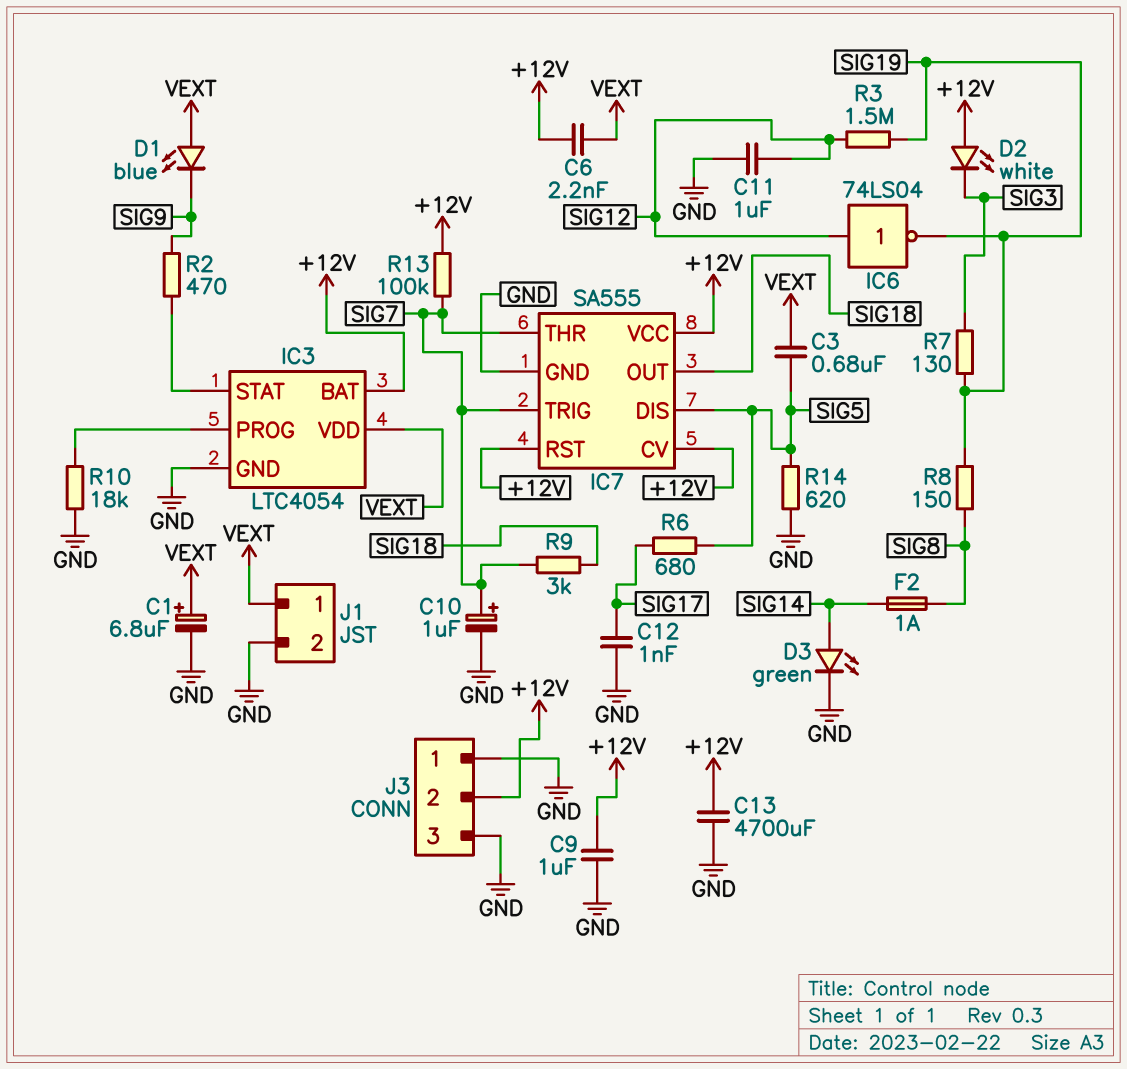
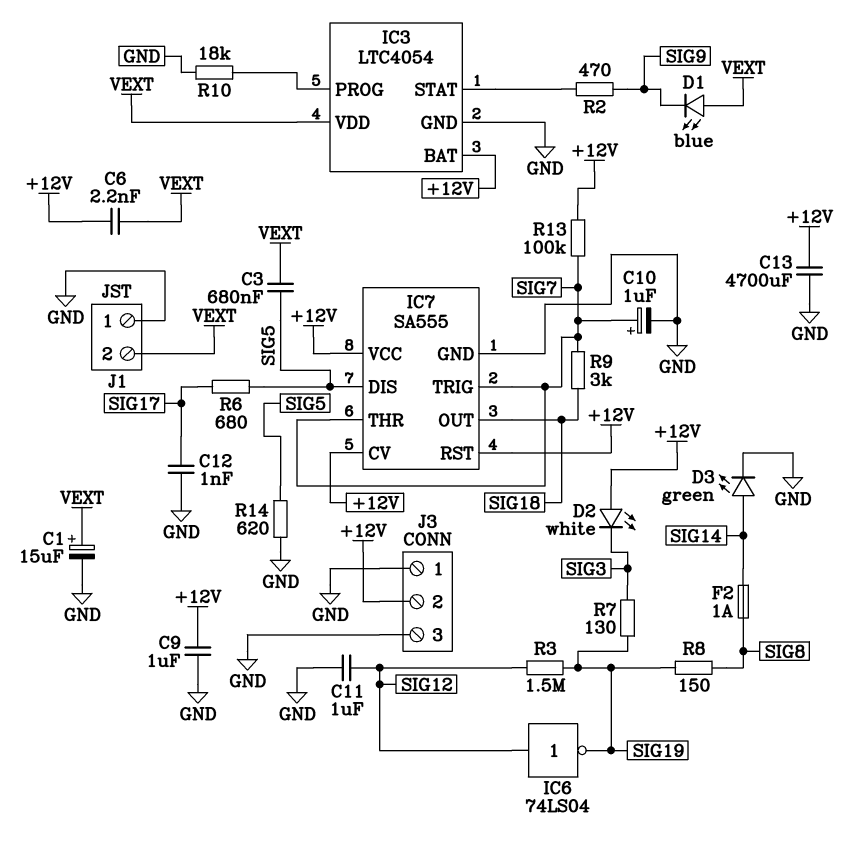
C1: 6.8uF (plus VEXT, minus GND) -> 15uF (plus VEXT, minus GND)
J1 pin 1: VEXT -> GND
J1 pin 2: GND -> VEXT

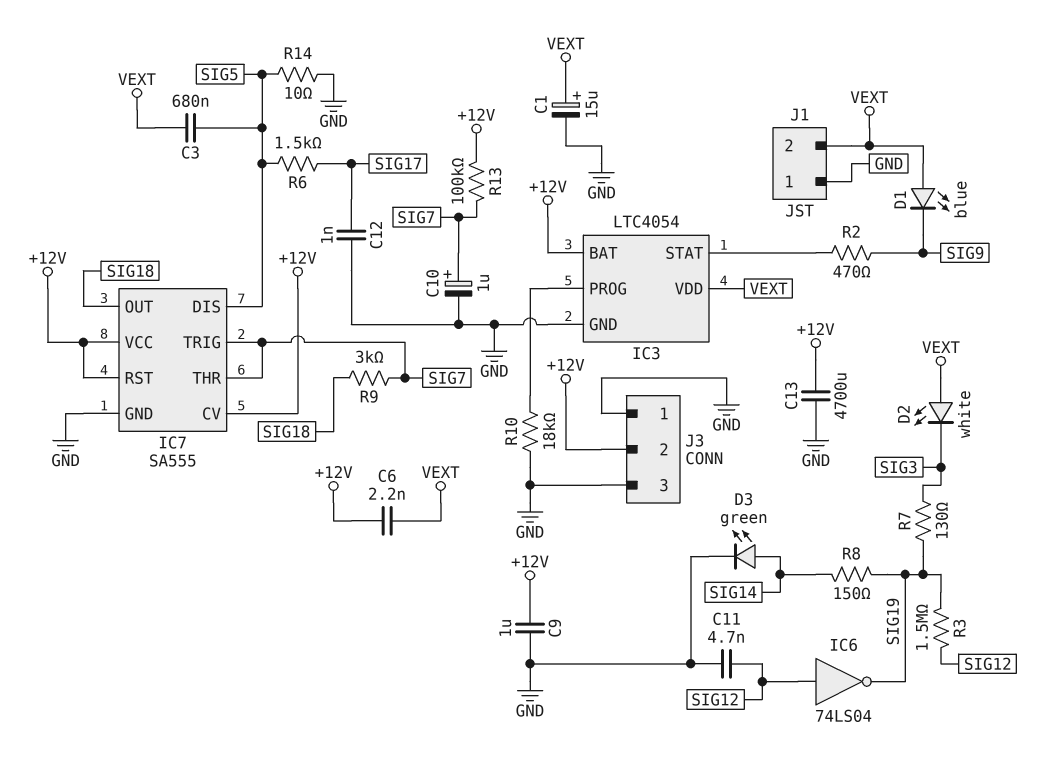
C11: 1uF (GND, SIG12) -> 4.7nF (GND, SIG12)
D2: LED white (A +12V, K SIG3) -> LED white (A VEXT, K SIG3)
F2: 1A (SIG8, SIG14) -> none
R6: 680 (SIG5, SIG17) -> 1.5k (SIG5, SIG17)
R8: 150 (SIG8, SIG19) -> 150 (SIG14, SIG19)
R14: 620 (GND, SIG5) -> 10 (GND, SIG5)

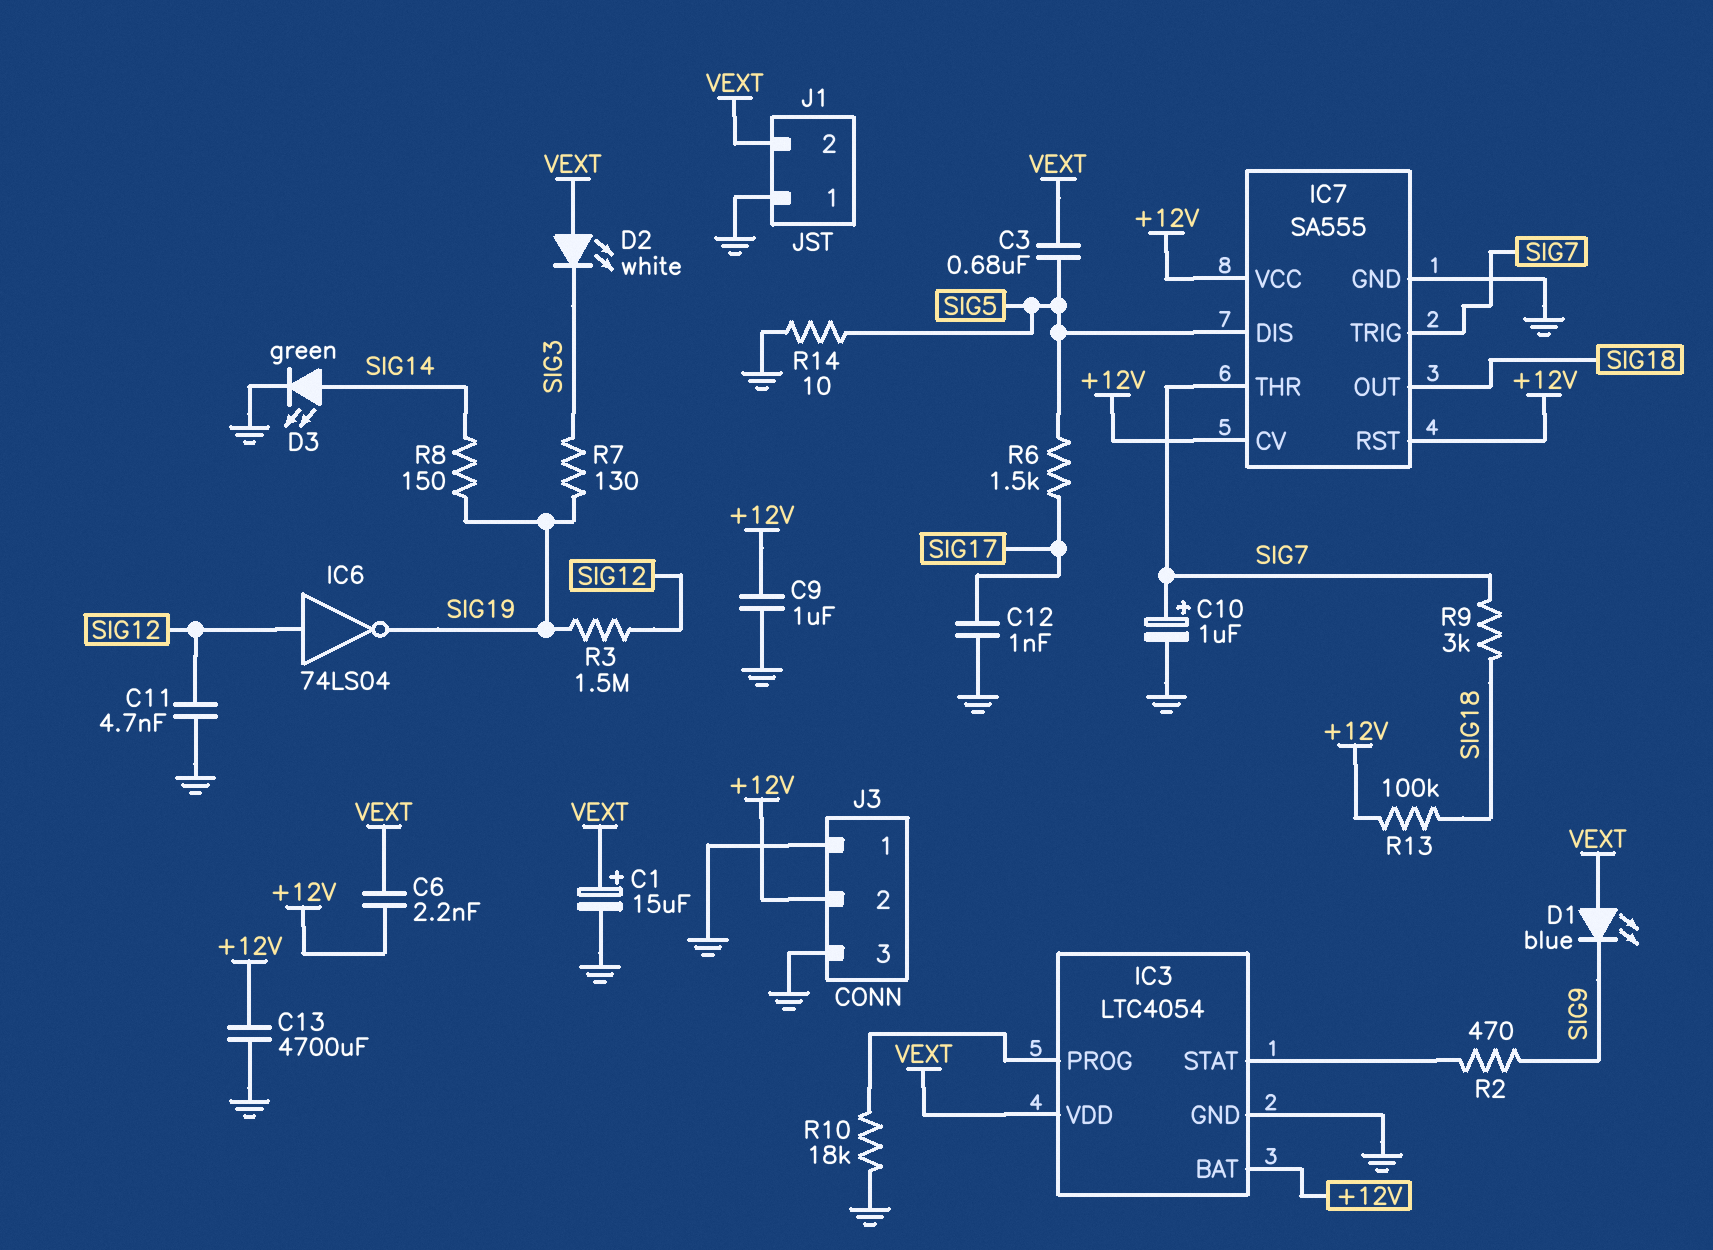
R13: 100k (+12V, SIG7) -> 100k (+12V, SIG18)

